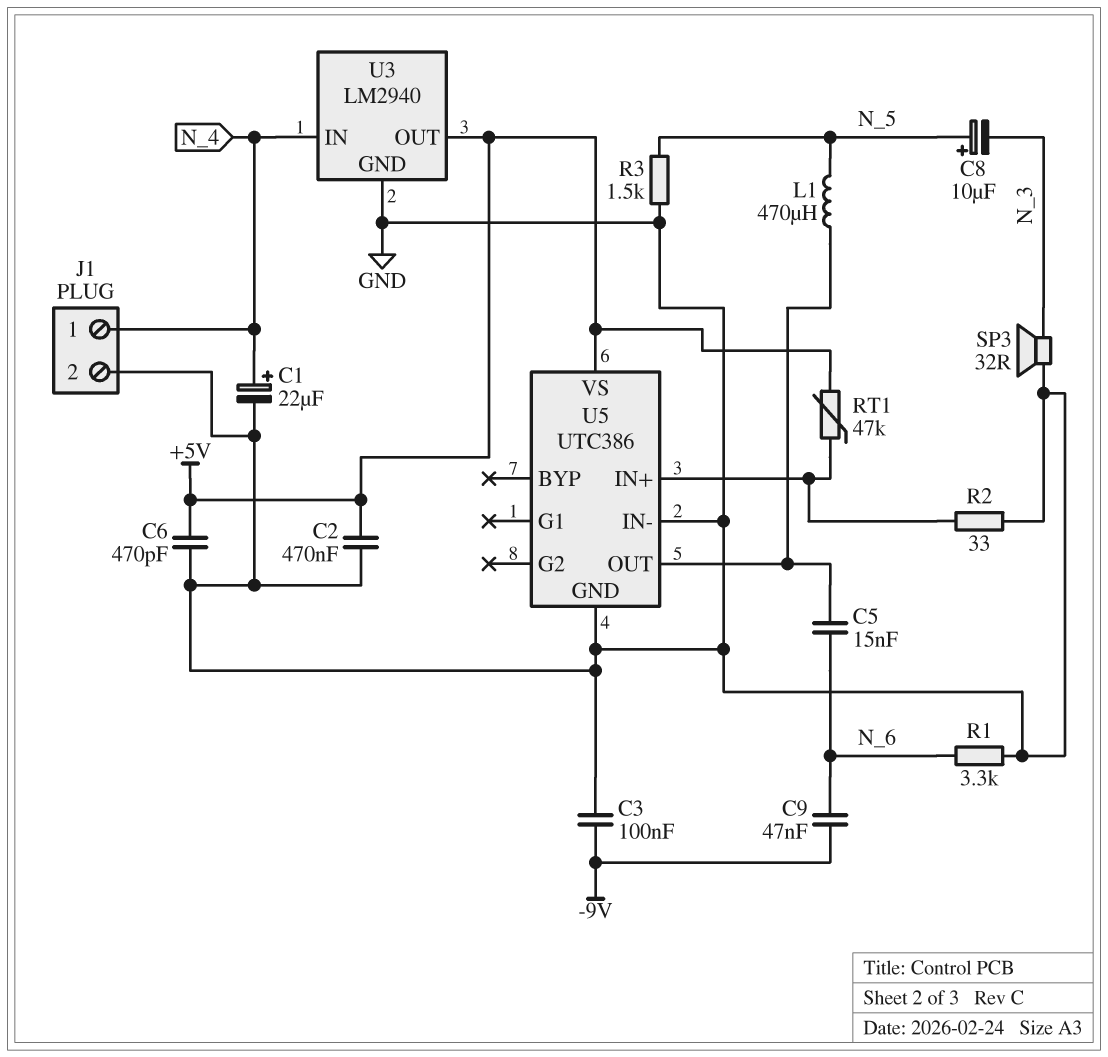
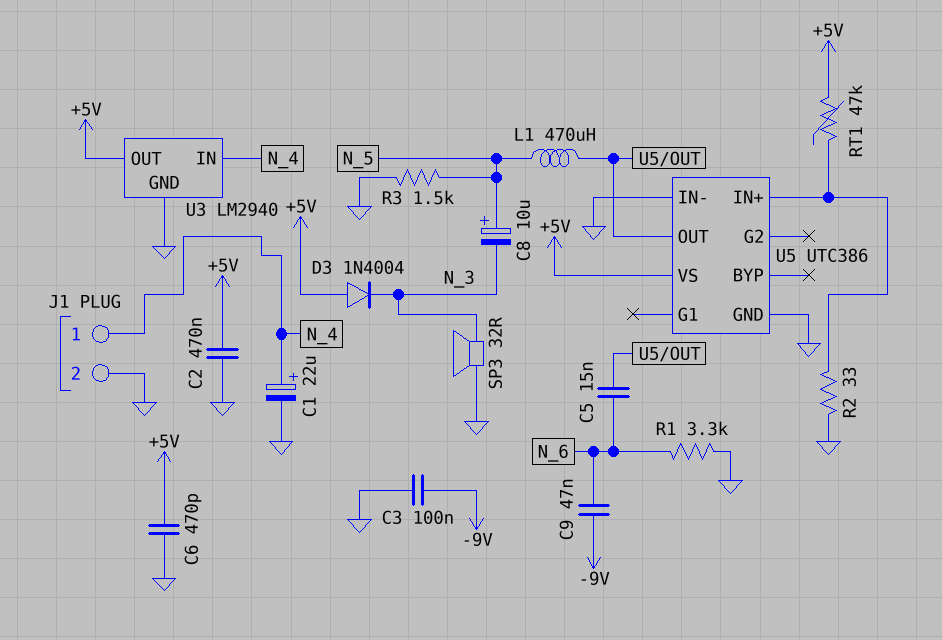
D3: none -> diode 1N4004 (A +5V, K N_3)

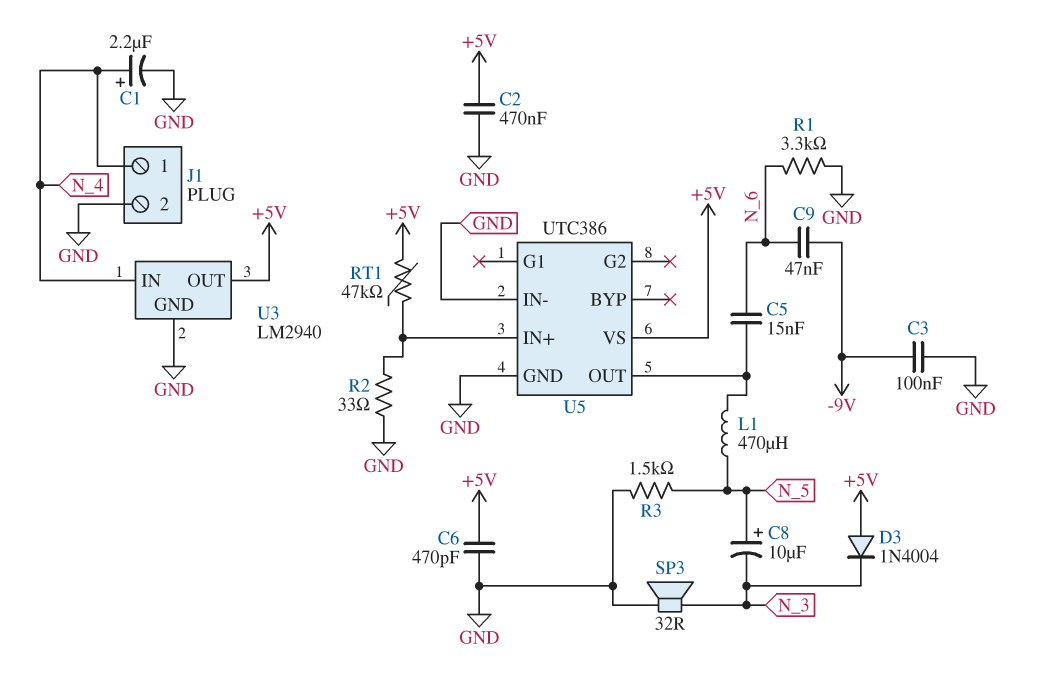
C1: 22uF (plus N_4, minus GND) -> 2.2uF (plus N_4, minus GND)

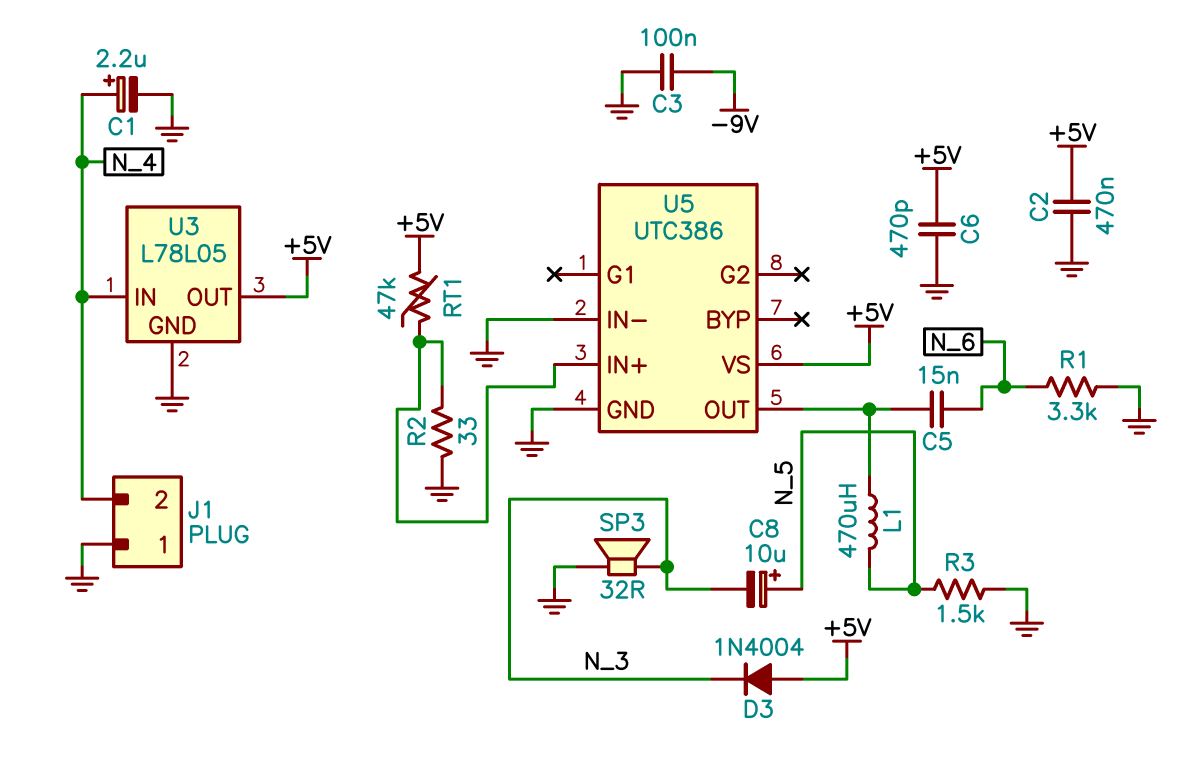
C9: 47nF (-9V, N_6) -> none
J1 pin 1: N_4 -> GND
J1 pin 2: GND -> N_4
U3: LM2940 -> L78L05

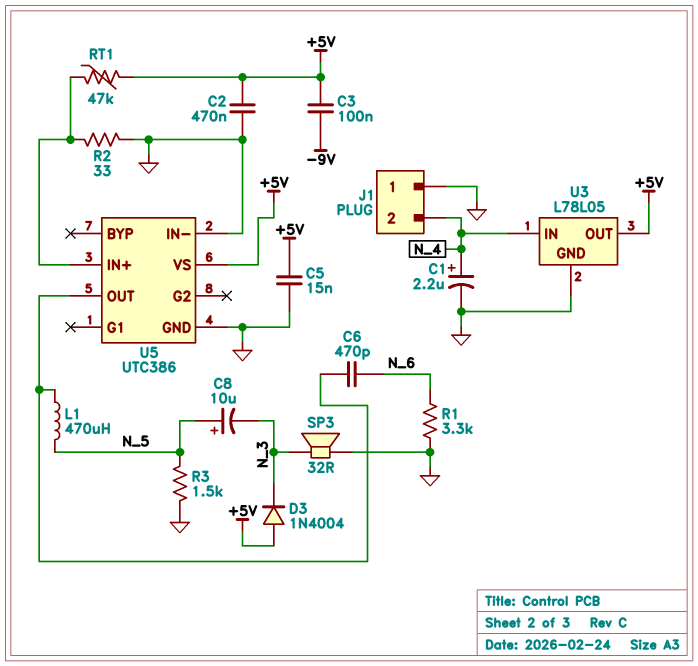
C3: 100nF (-9V, GND) -> 100nF (+5V, -9V)
C5: 15nF (N_6, U5/OUT) -> 15nF (+5V, GND)
C6: 470pF (+5V, GND) -> 470pF (N_6, U5/OUT)

